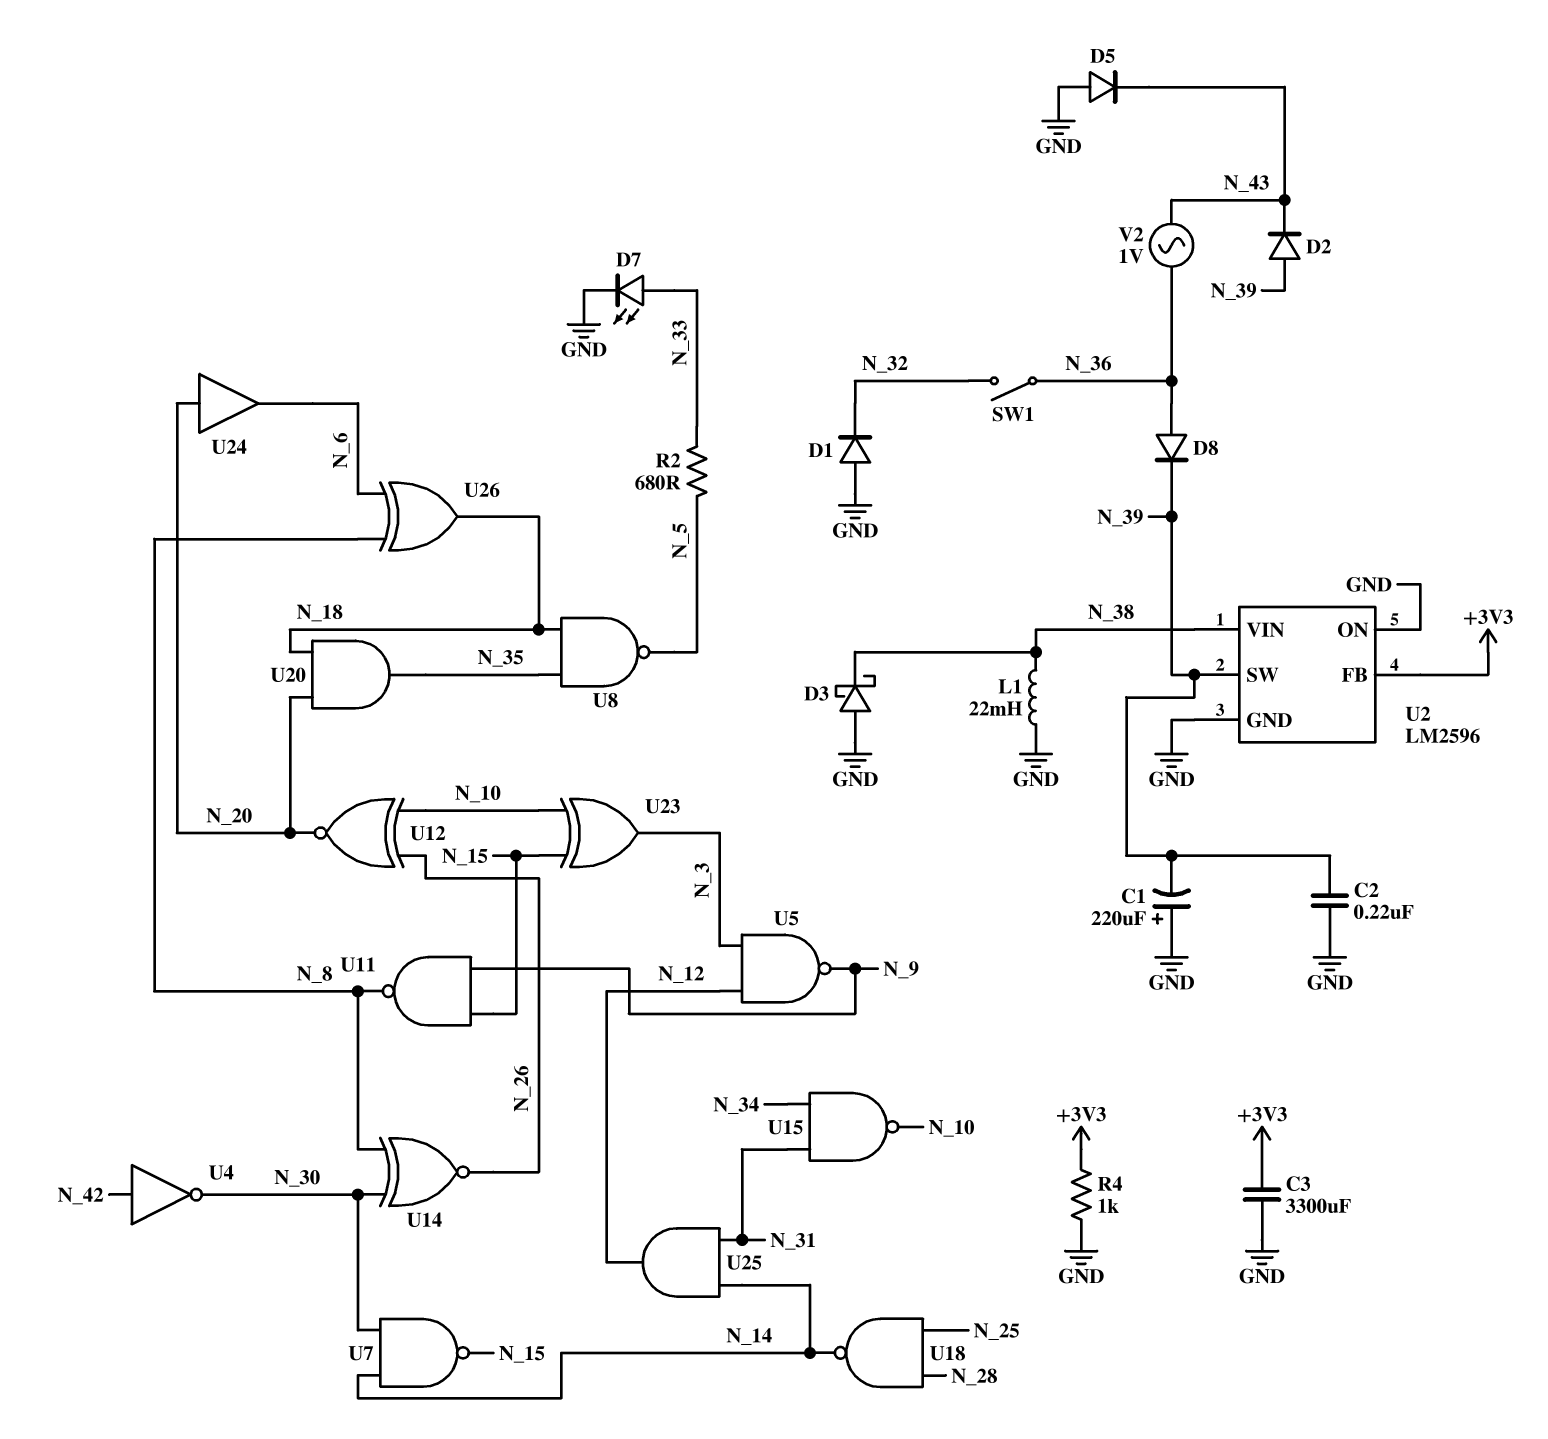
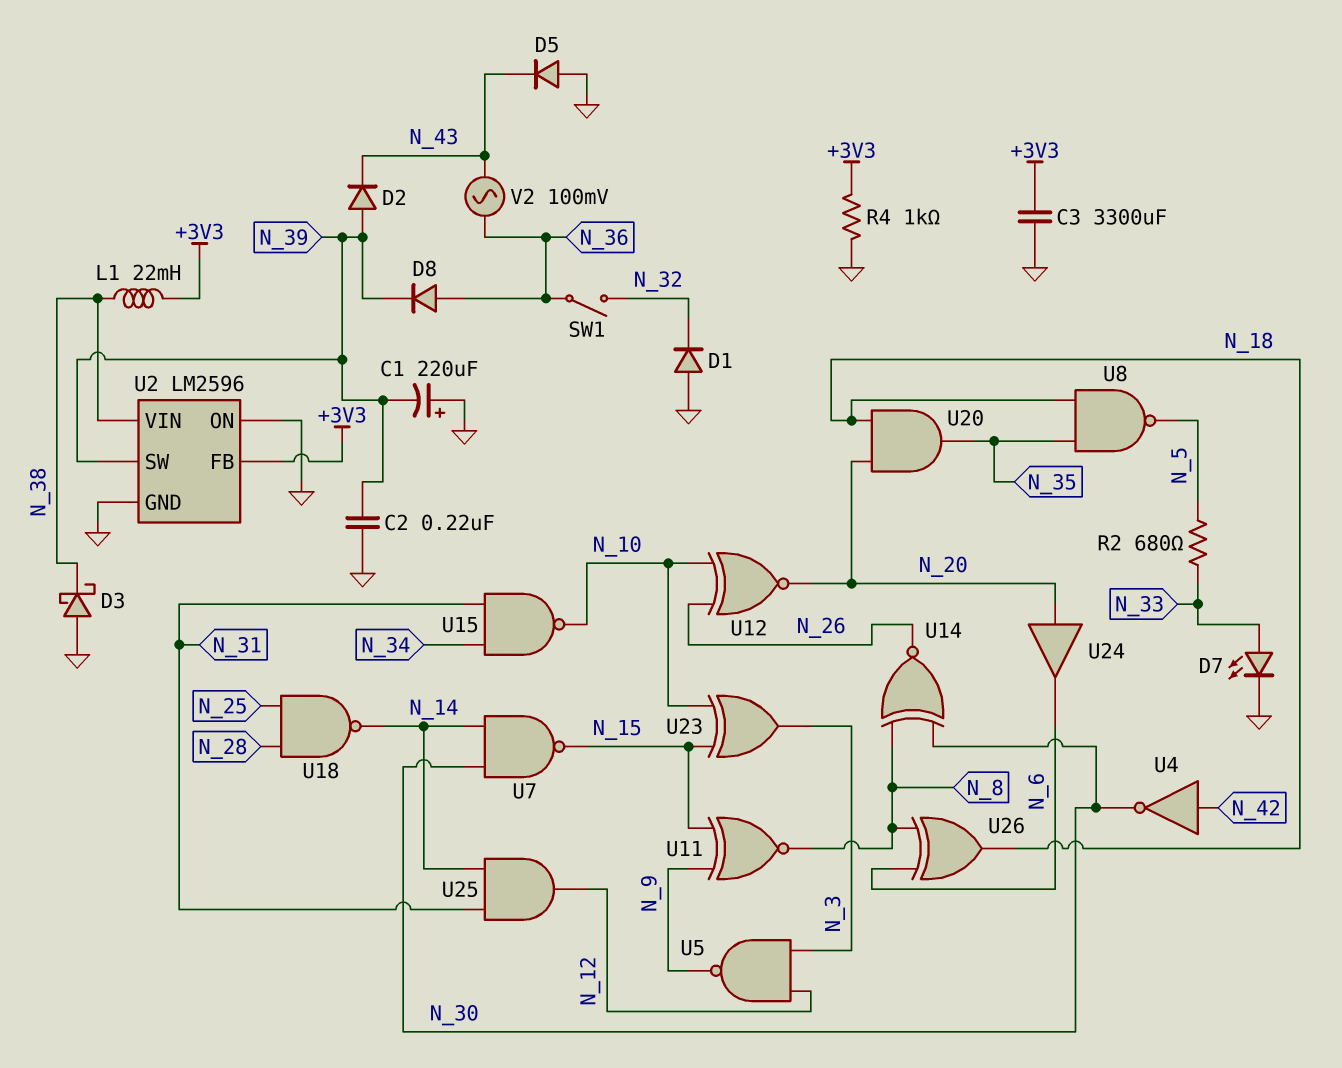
L1: 22mH (GND, N_38) -> 22mH (+3V3, N_38)
U11: NAND (in N_9, in N_15, out N_8) -> XNOR (in N_9, in N_15, out N_8)
V2: AC 1V (N_36, N_43) -> AC 100mV (N_36, N_43)

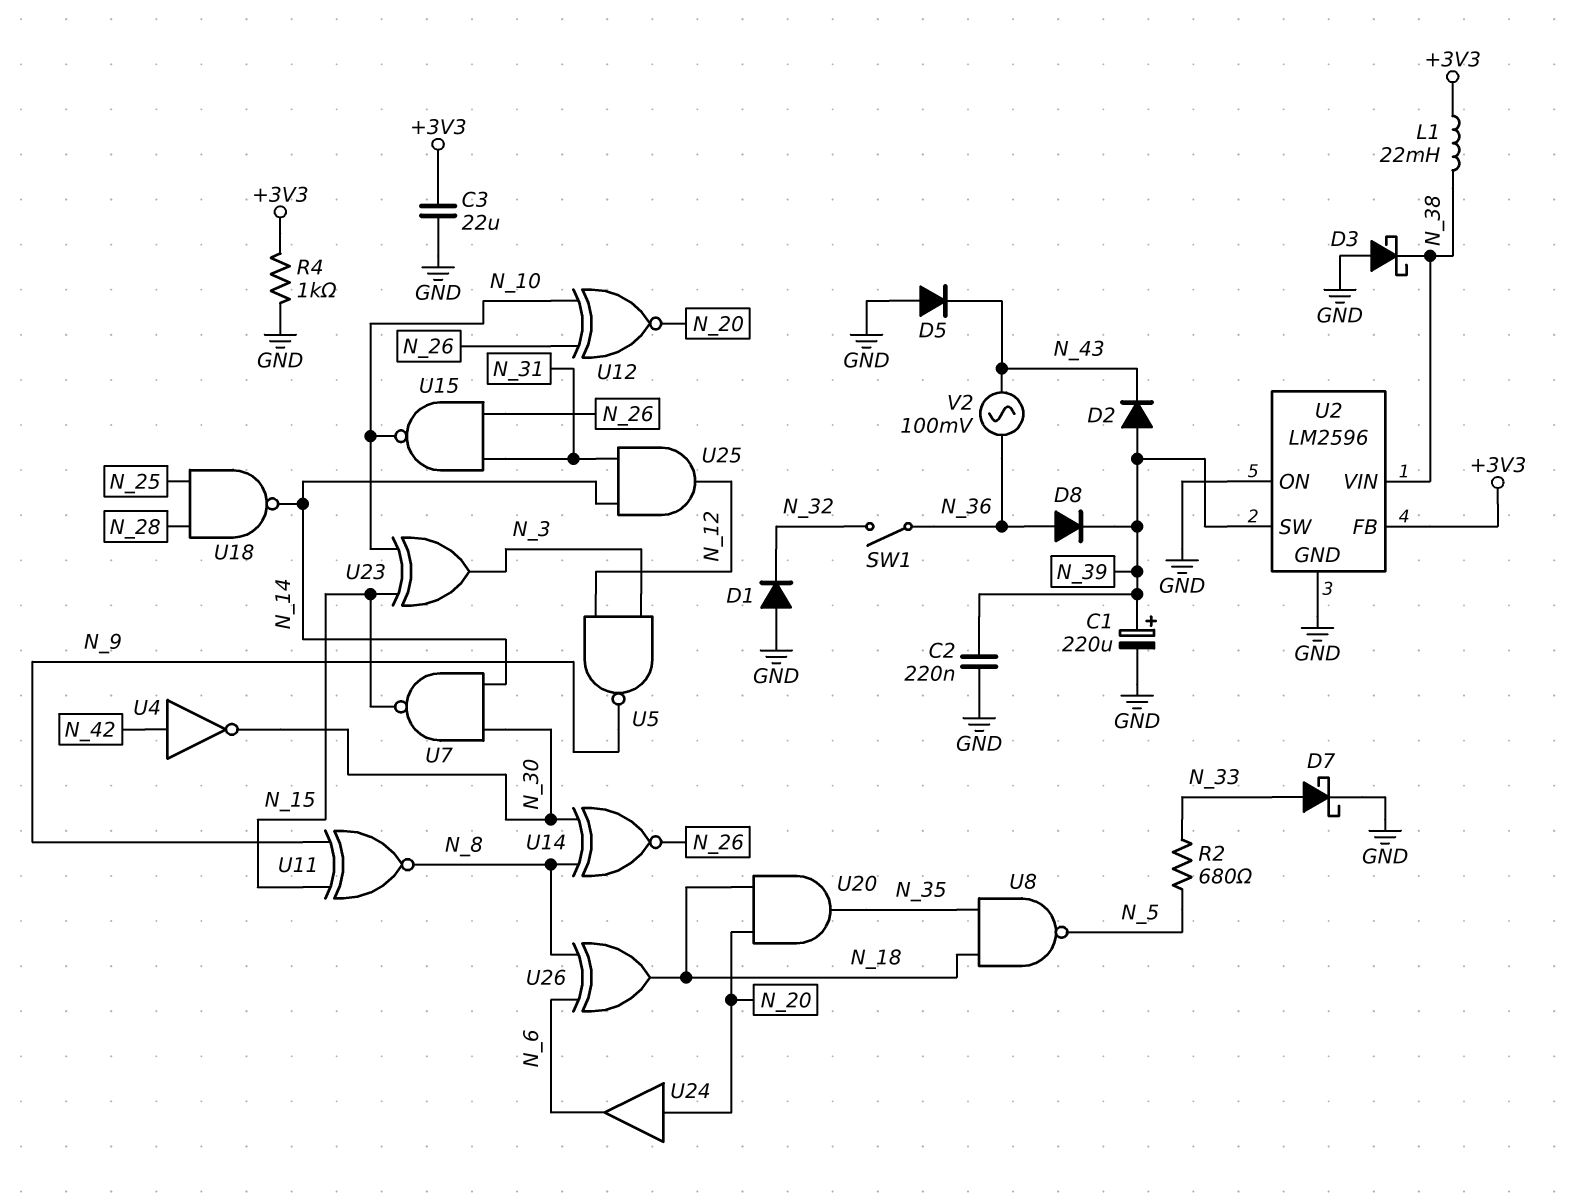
C1: 220uF (plus GND, minus N_39) -> 220uF (plus N_39, minus GND)
C3: 3300uF (+3V3, GND) -> 22uF (+3V3, GND)
D7: LED (A N_33, K GND) -> schottky (A N_33, K GND)
U15: NAND (in N_31, in N_34, out N_10) -> NAND (in N_26, in N_31, out N_10)

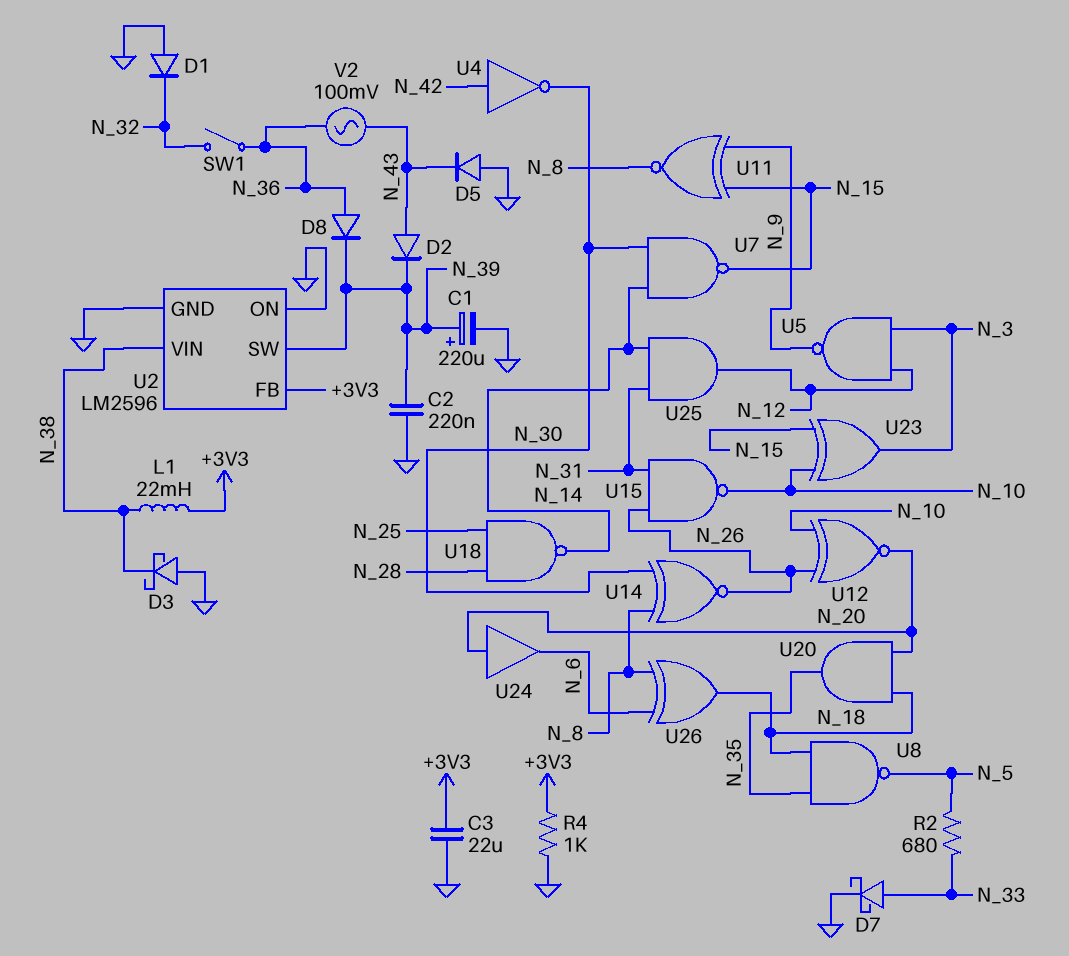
D2: diode (A N_39, K N_43) -> diode (A N_43, K N_39)

